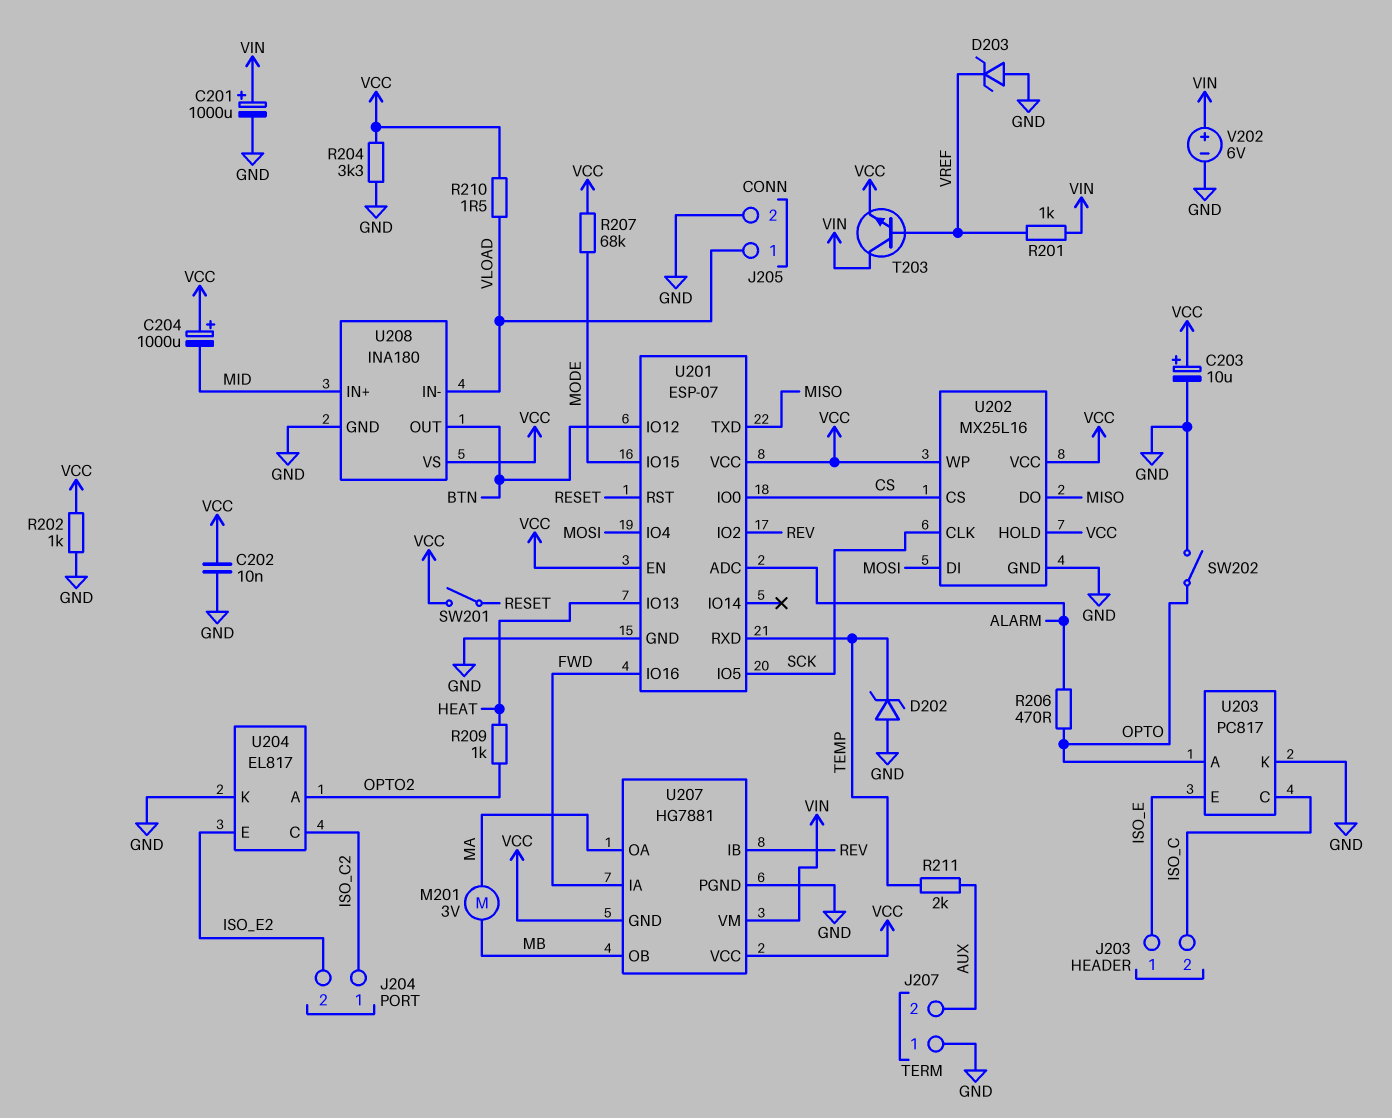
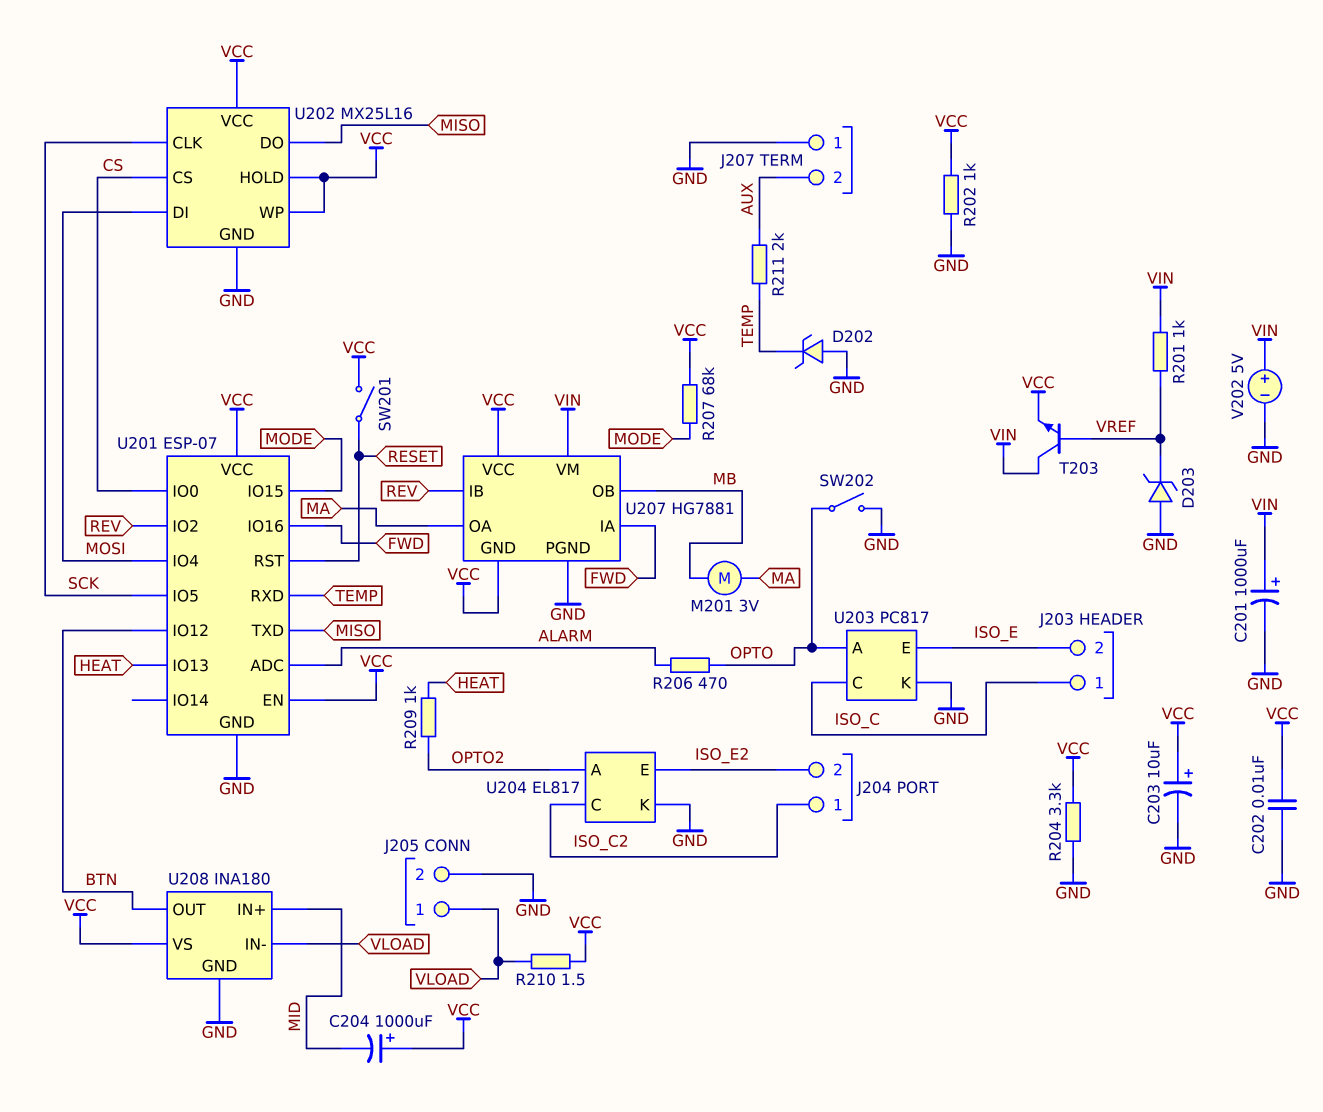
J203 pin 1: ISO_E -> ISO_C
J203 pin 2: ISO_C -> ISO_E
V202: 6V (plus VIN, minus GND) -> 5V (plus VIN, minus GND)

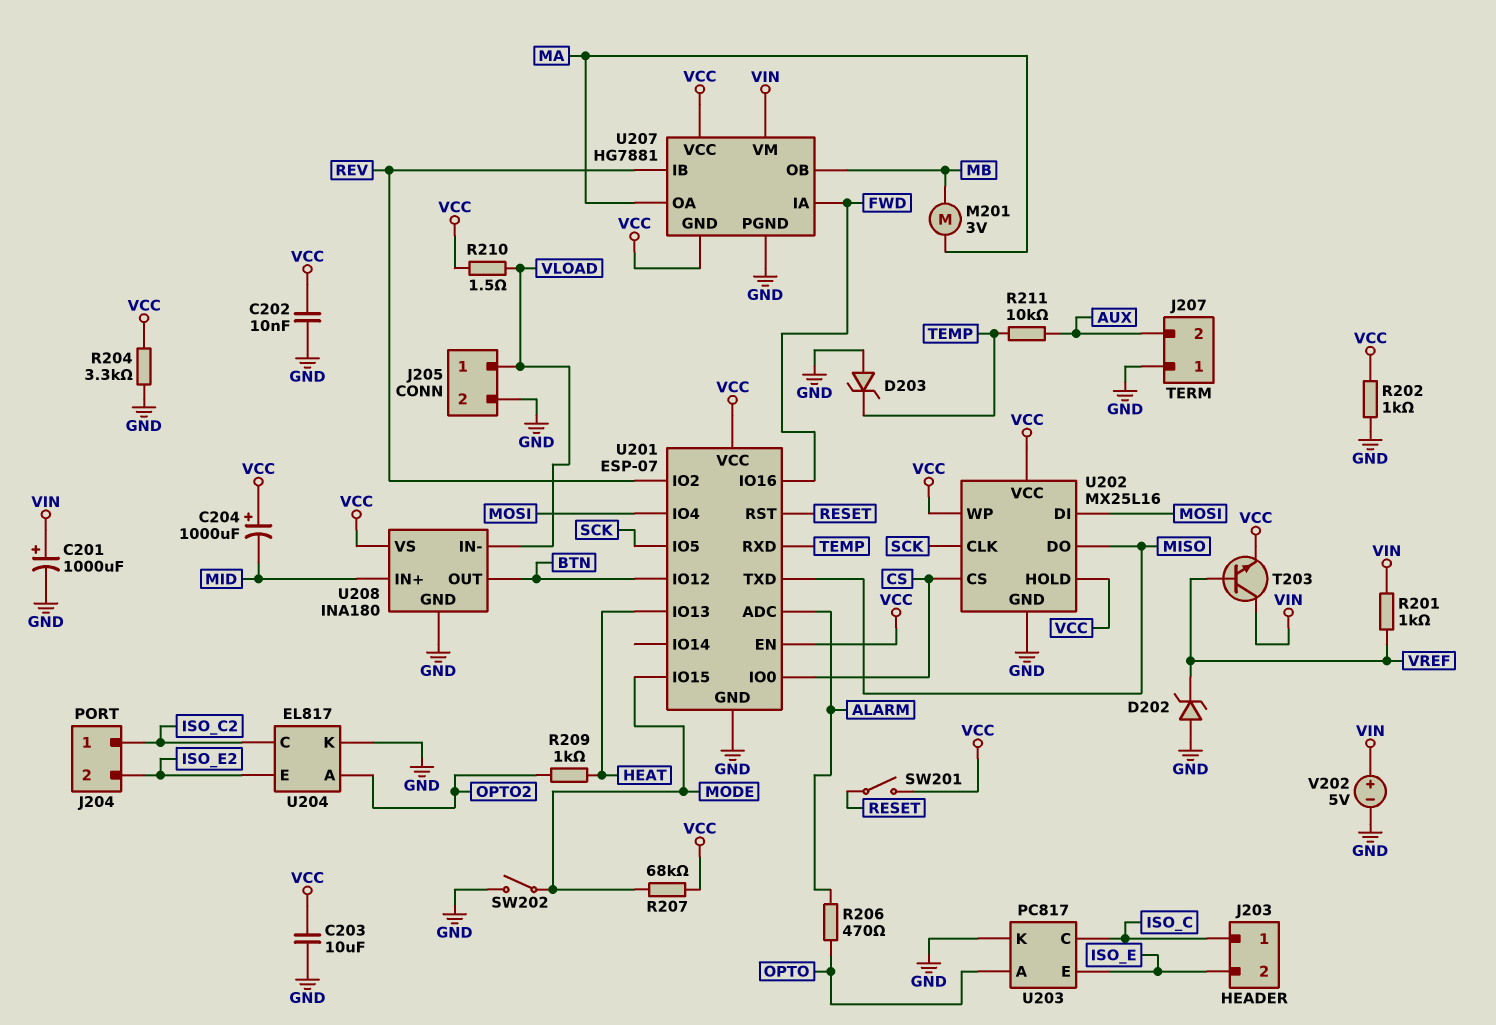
C203: 10uF (plus VCC, minus GND) -> 10uF (GND, VCC)
D202: zener (A GND, K TEMP) -> zener (A GND, K VREF)
D203: zener (A GND, K VREF) -> zener (A GND, K TEMP)
R211: 2k (AUX, TEMP) -> 10k (AUX, TEMP)
SW202: switch (GND, OPTO) -> switch (GND, MODE)

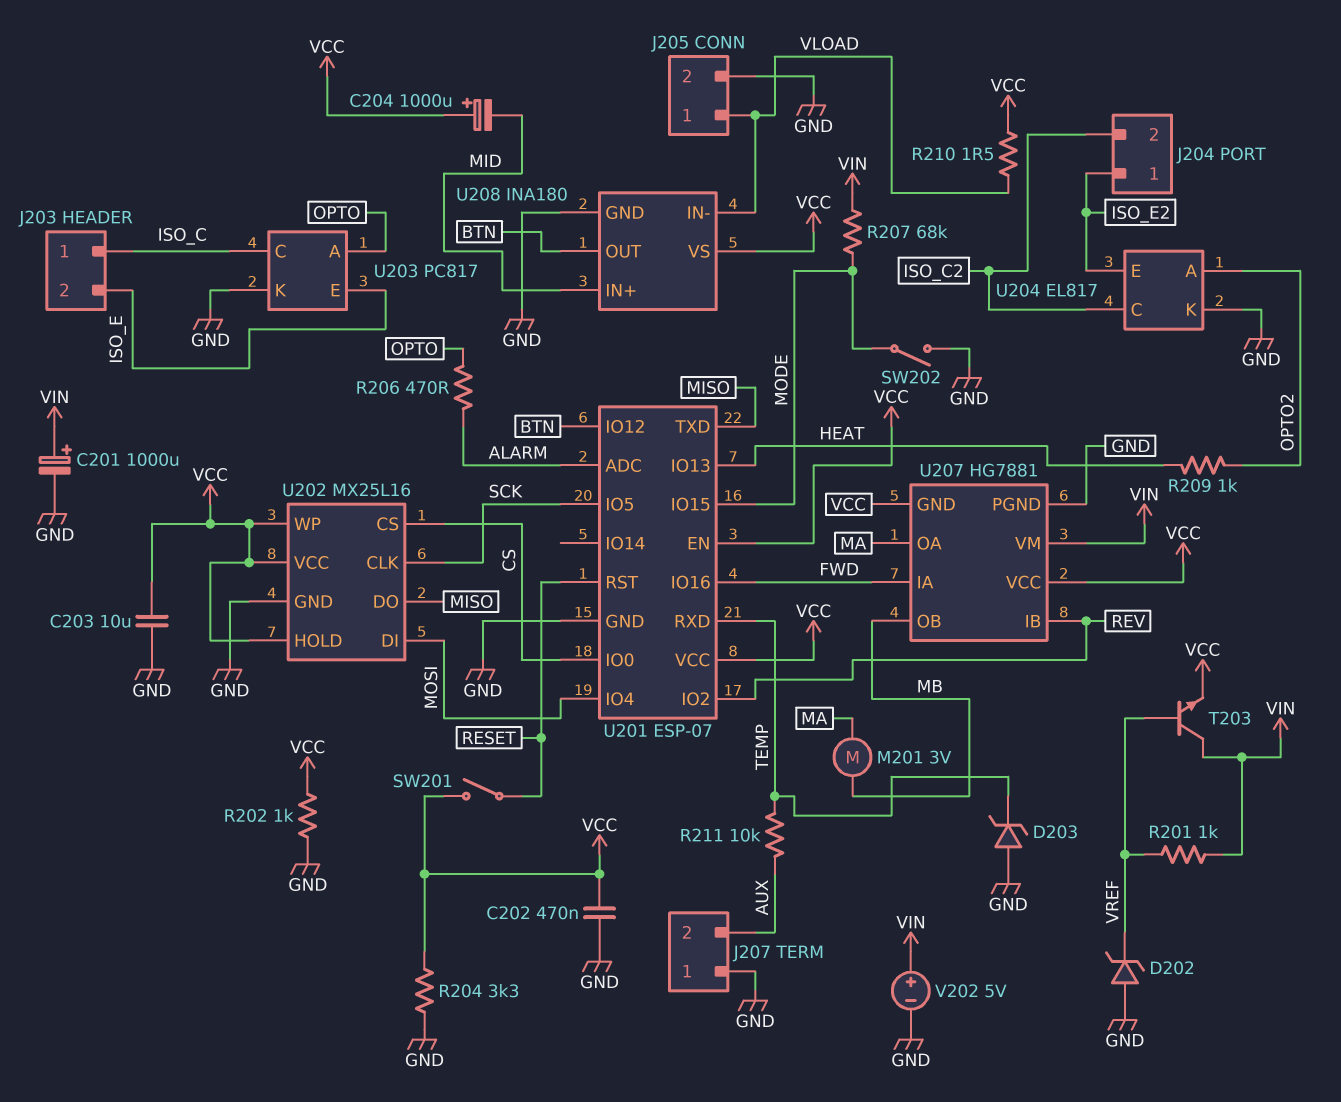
C202: 10nF (GND, VCC) -> 470nF (GND, VCC)
J204 pin 1: ISO_C2 -> ISO_E2
J204 pin 2: ISO_E2 -> ISO_C2
R207: 68k (MODE, VCC) -> 68k (MODE, VIN)

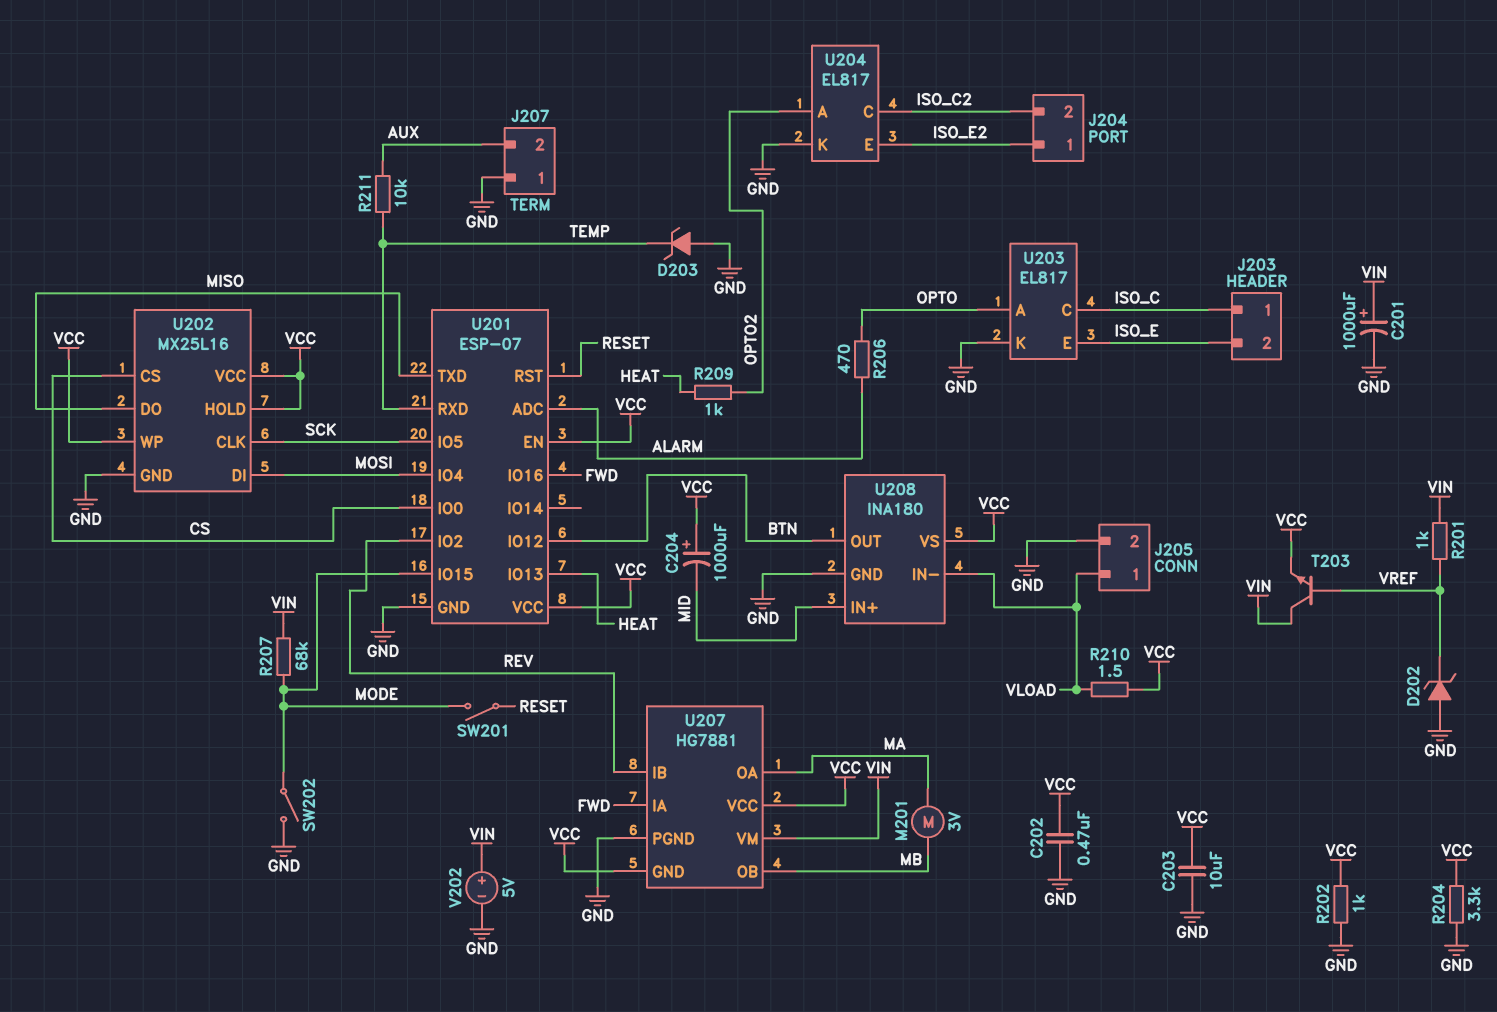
SW201: switch (RESET, VCC) -> switch (MODE, RESET)
U203: PC817 -> EL817

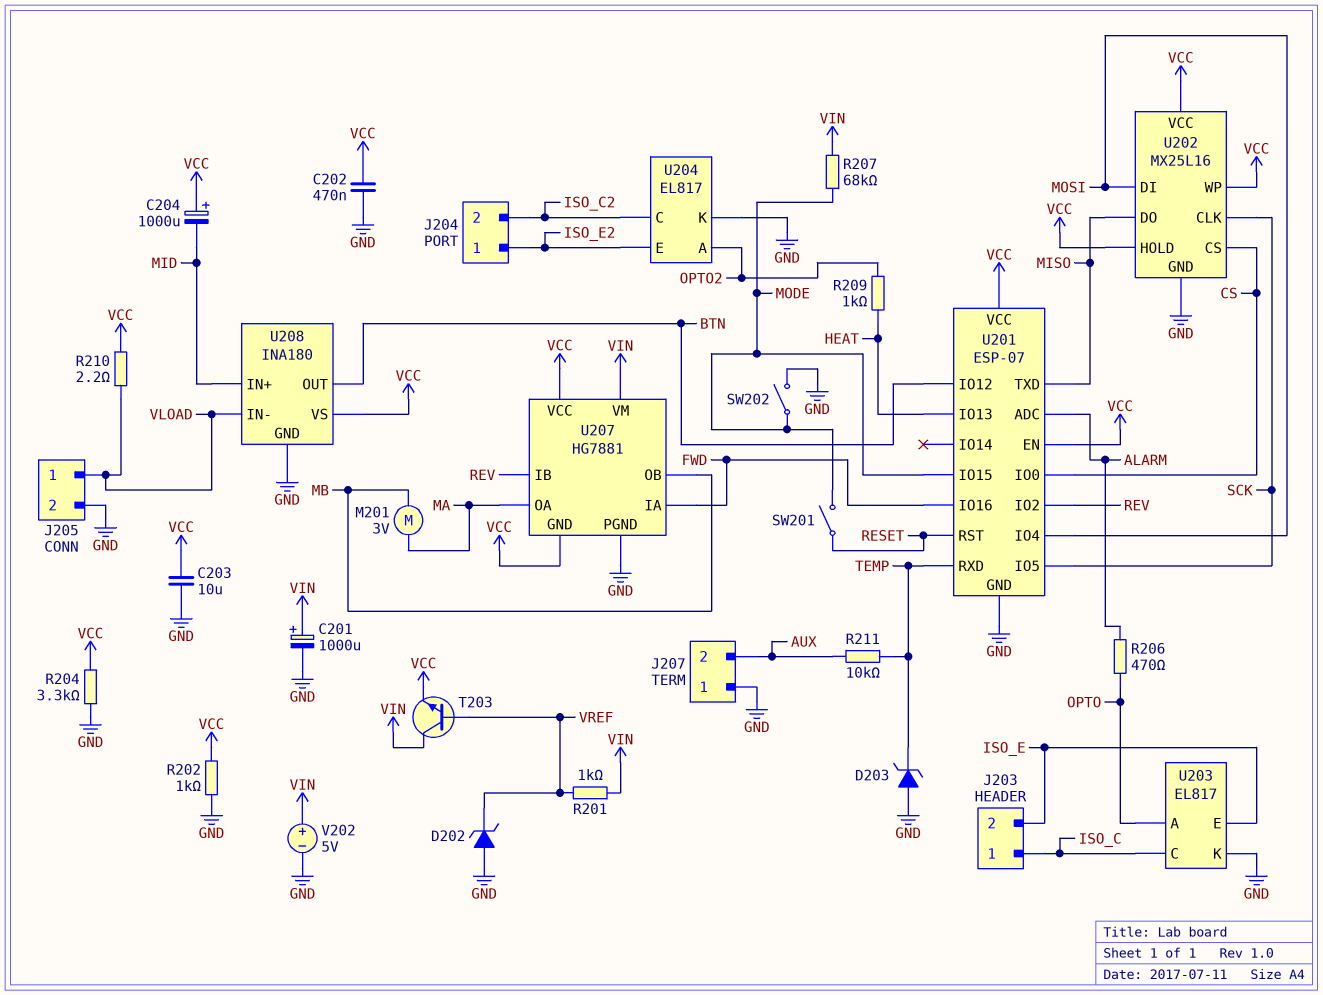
R210: 1.5 (VCC, VLOAD) -> 2.2 (VCC, VLOAD)

